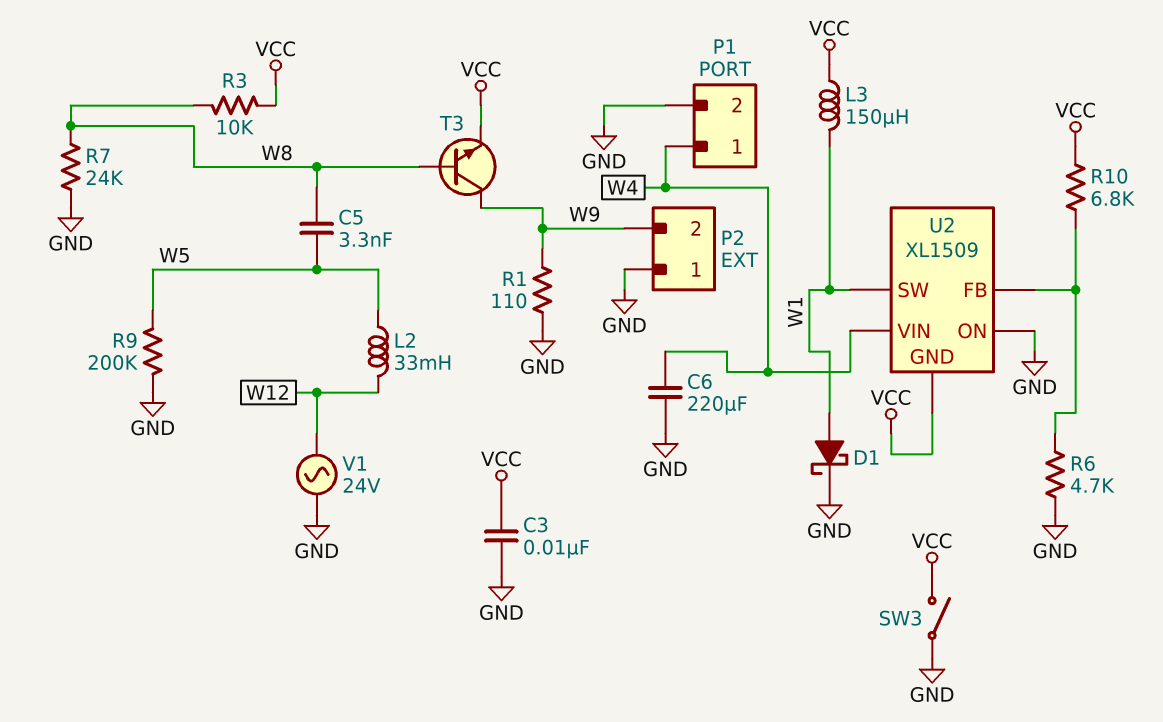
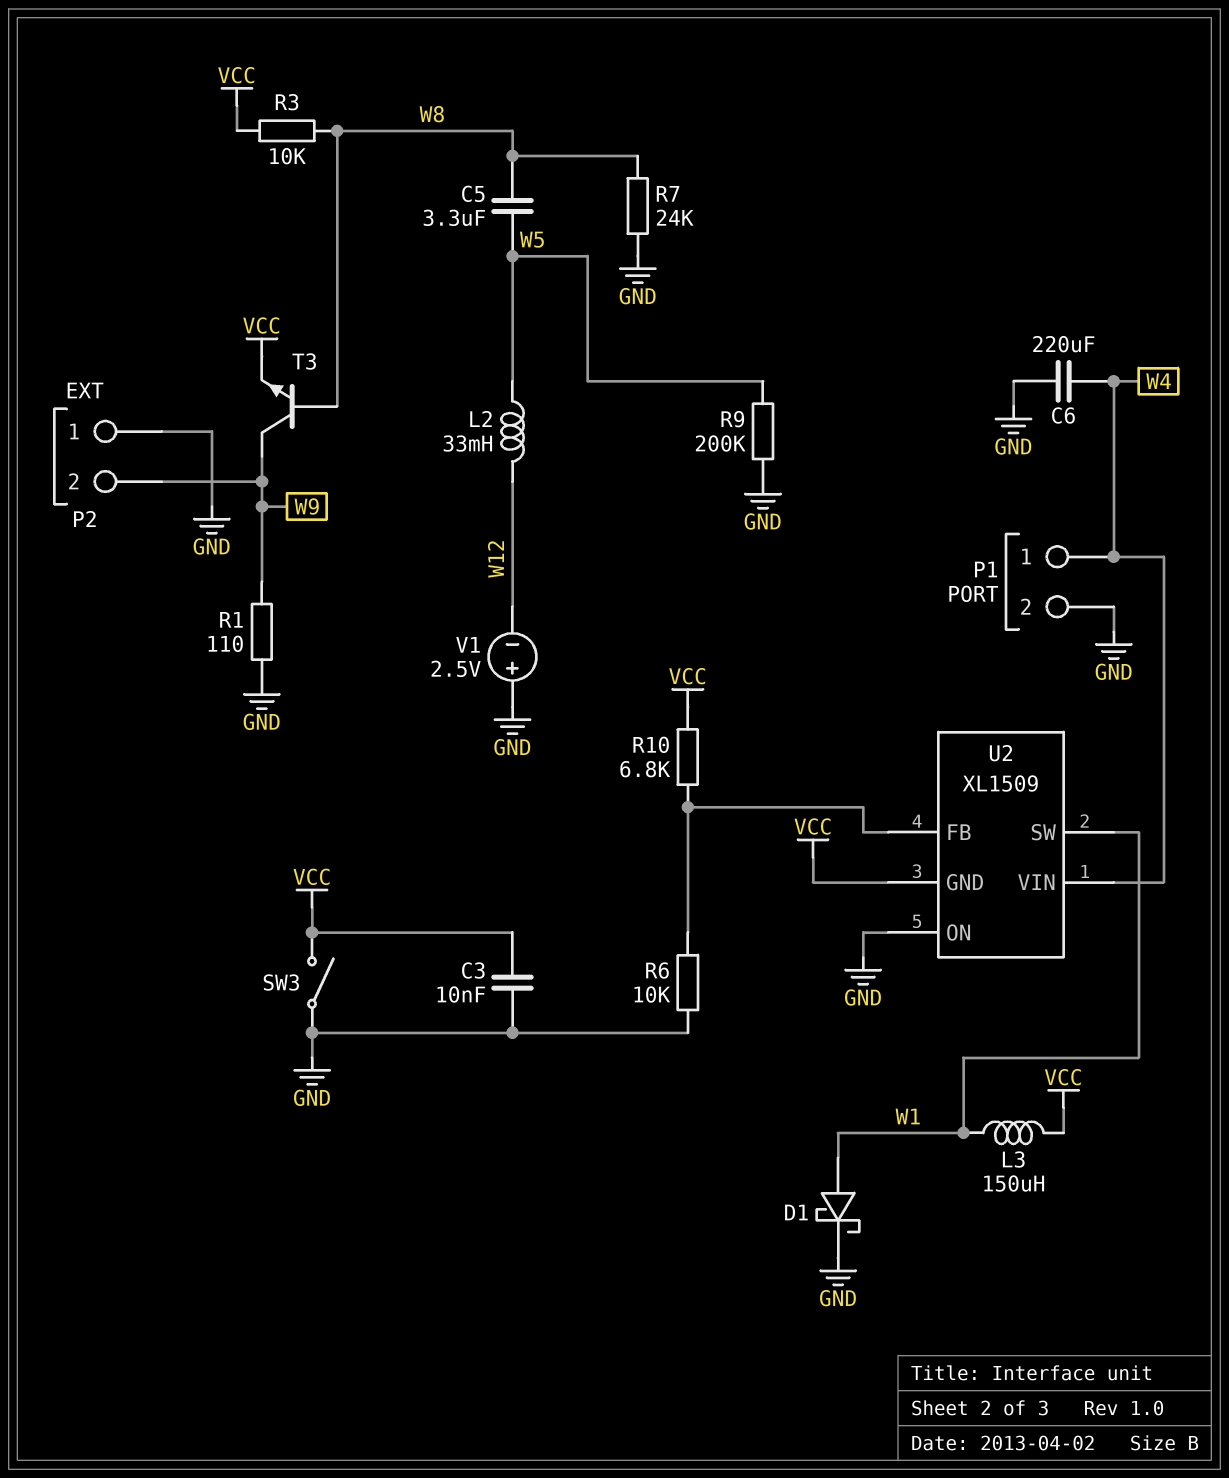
C5: 3.3nF (W5, W8) -> 3.3uF (W5, W8)
R6: 4.7k (GND, U2/FB) -> 10k (GND, U2/FB)
V1: AC 24V (GND, W12) -> 2.5V (plus GND, minus W12)

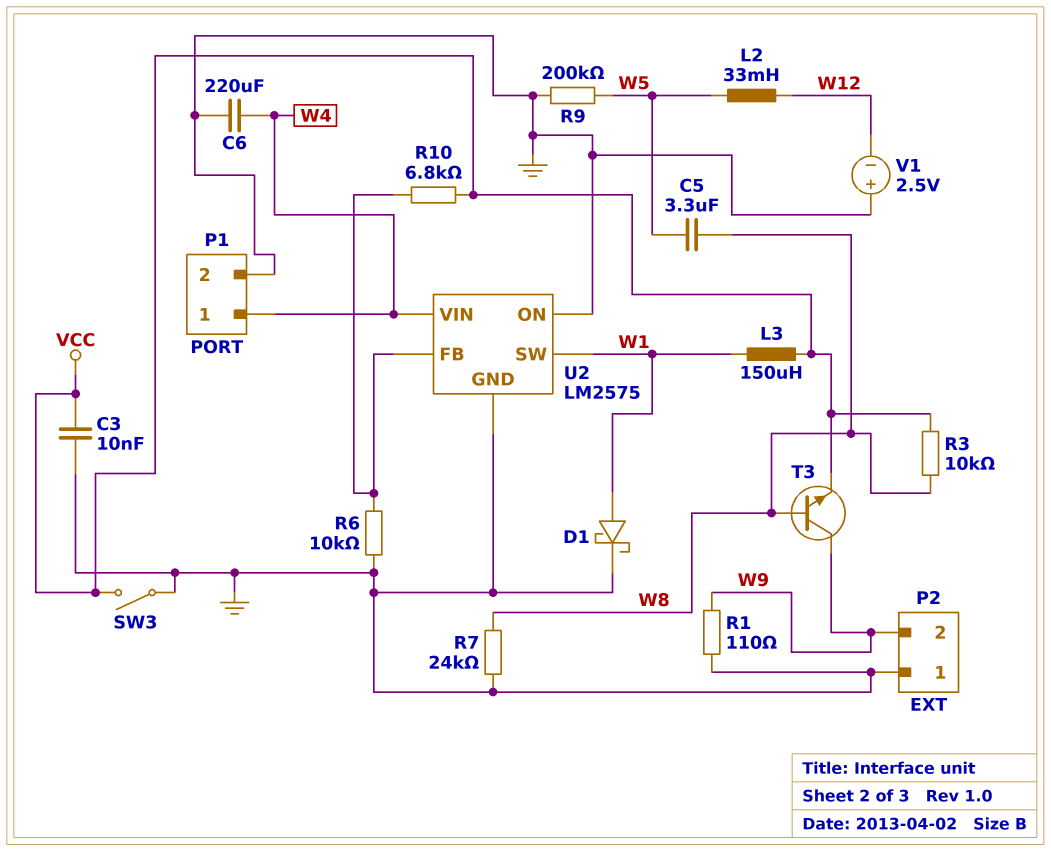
U2: XL1509 -> LM2575
U2 pin GND: VCC -> GND

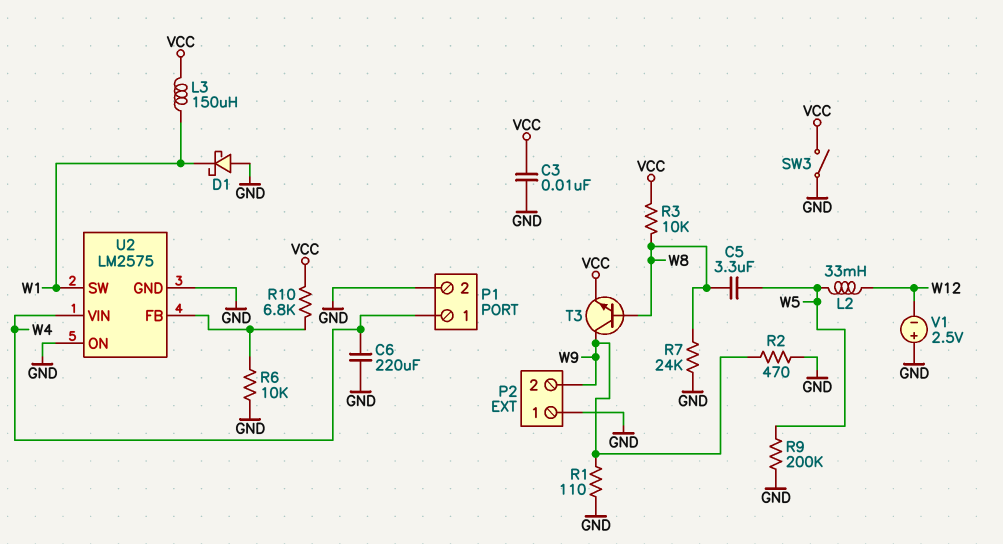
D1: schottky (A W1, K GND) -> schottky (A GND, K W1)
R2: none -> 470 (GND, W9)

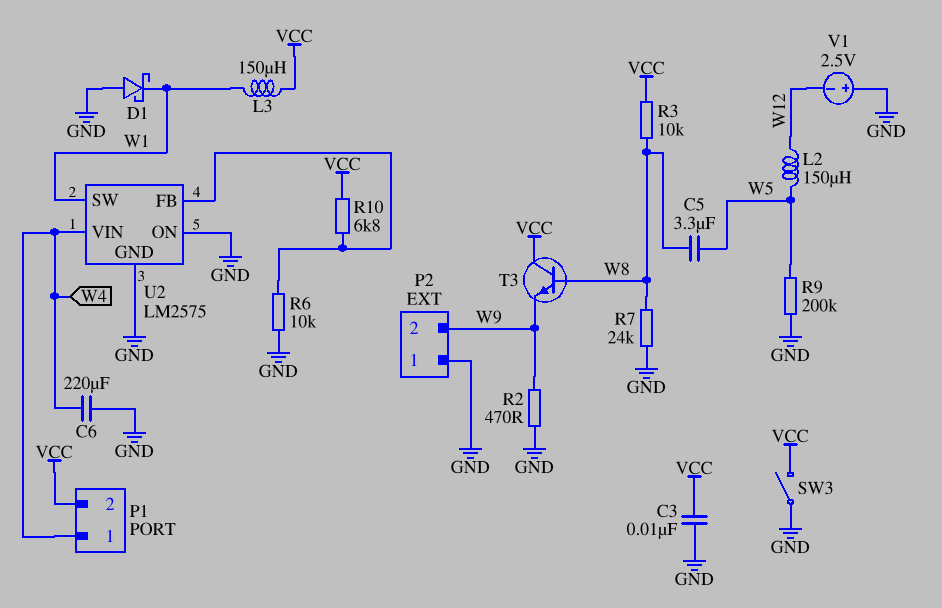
L2: 33mH (W5, W12) -> 150uH (W5, W12)
P1 pin 2: GND -> VCC
R1: 110 (GND, W9) -> none
T3: NPN (B W8, C W9, E VCC) -> NPN (B W8, C VCC, E W9)

